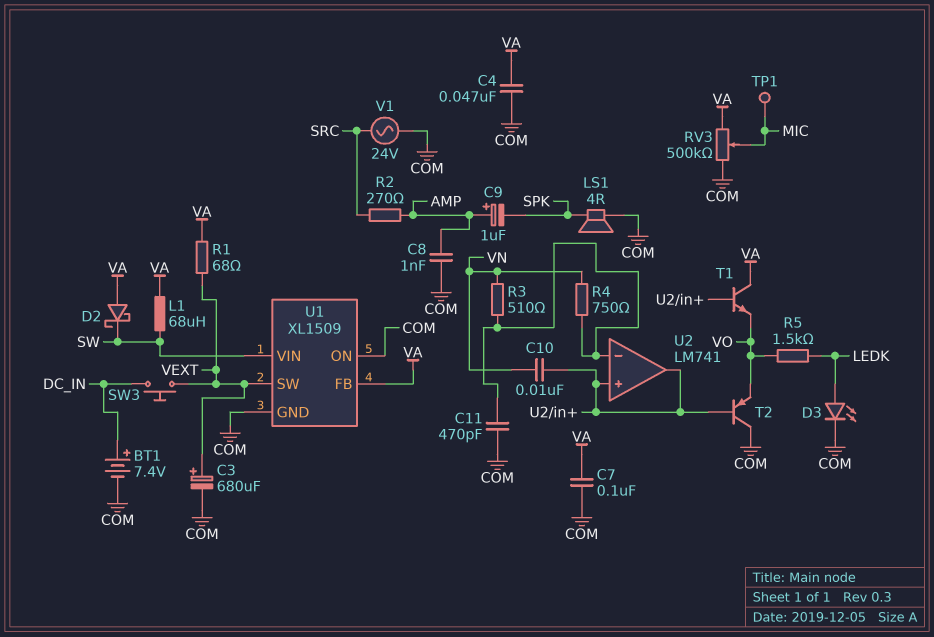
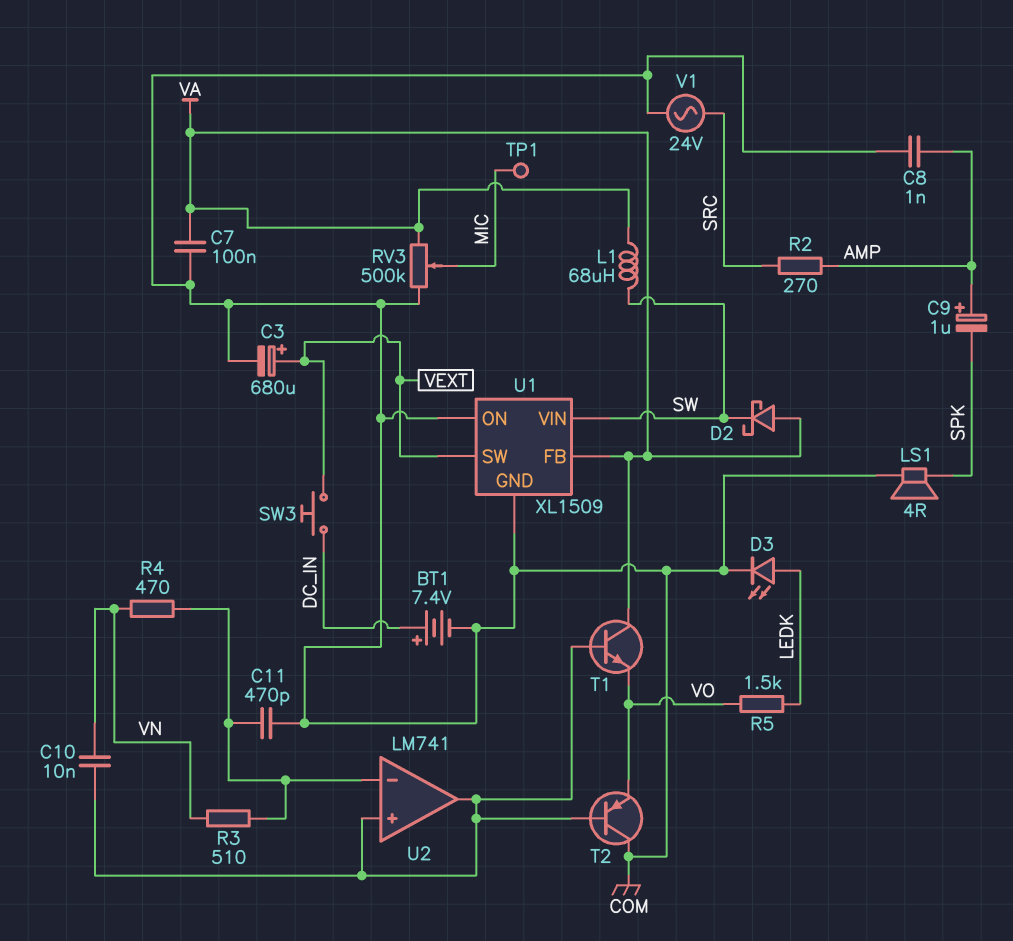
C4: 47nF (COM, VA) -> none
R1: 68 (VA, VEXT) -> none
R4: 750 (U2/in-, VN) -> 470 (U2/in-, VN)

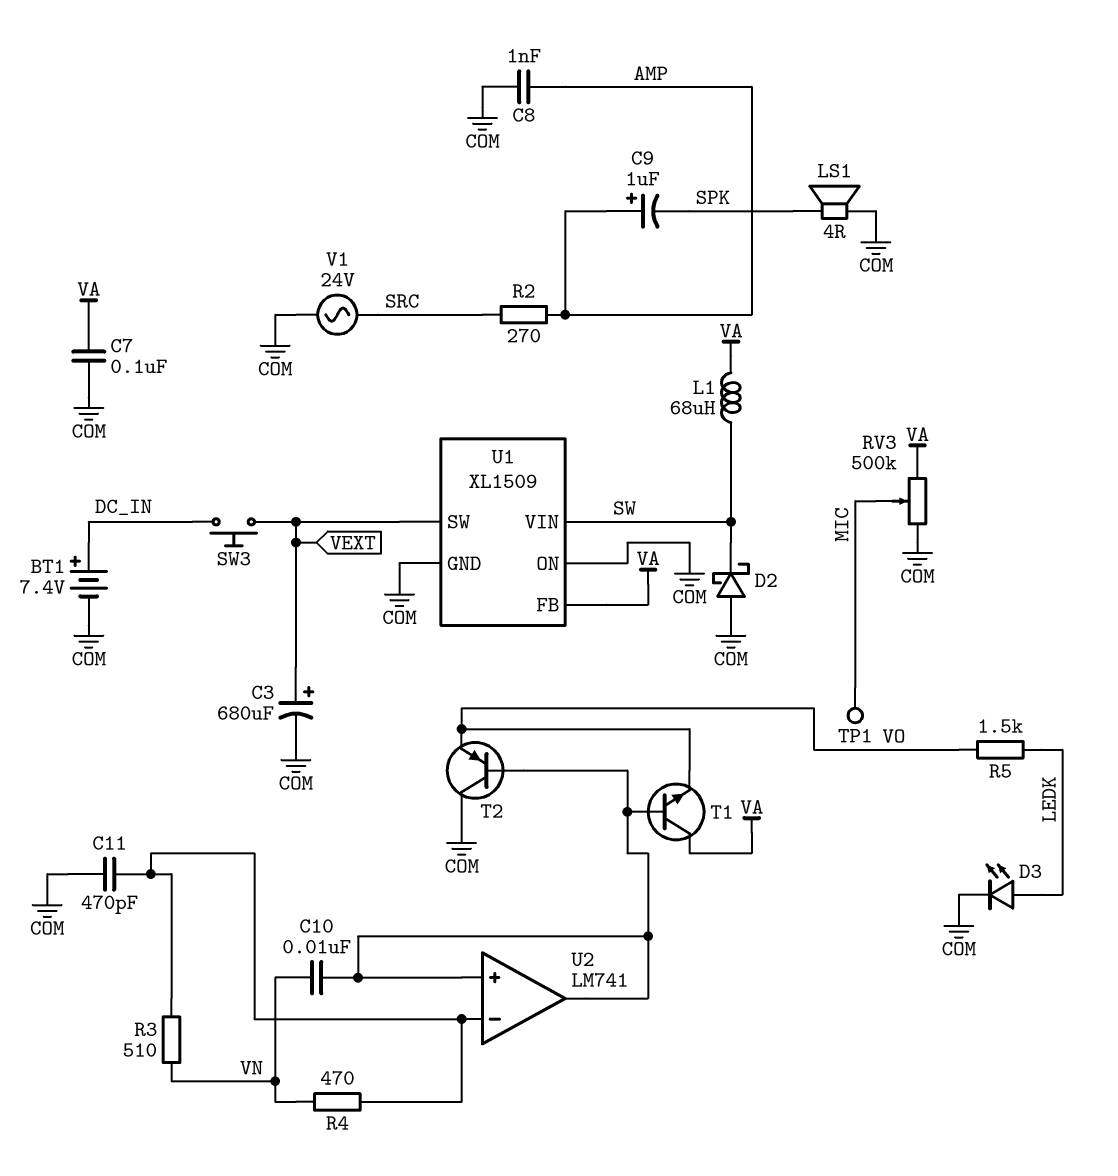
D2: schottky (A VA, K SW) -> schottky (A COM, K SW)

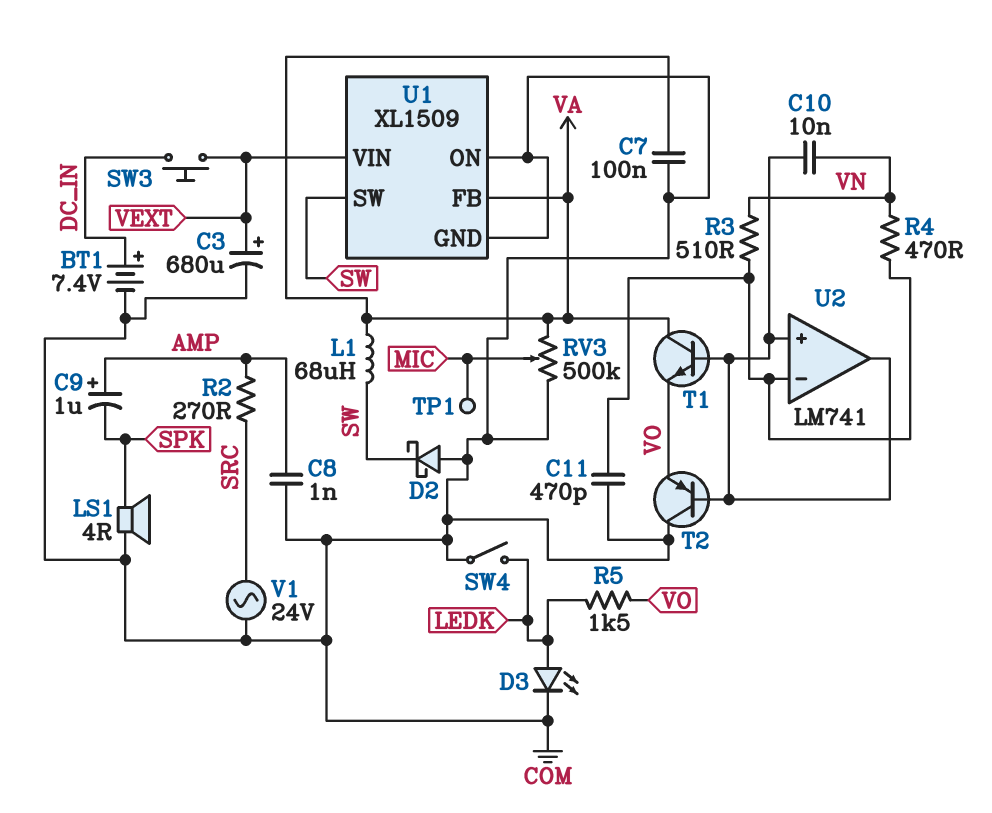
SW4: none -> switch (COM, LEDK)
U1 pin SW: VEXT -> SW
U1 pin VIN: SW -> VEXT

